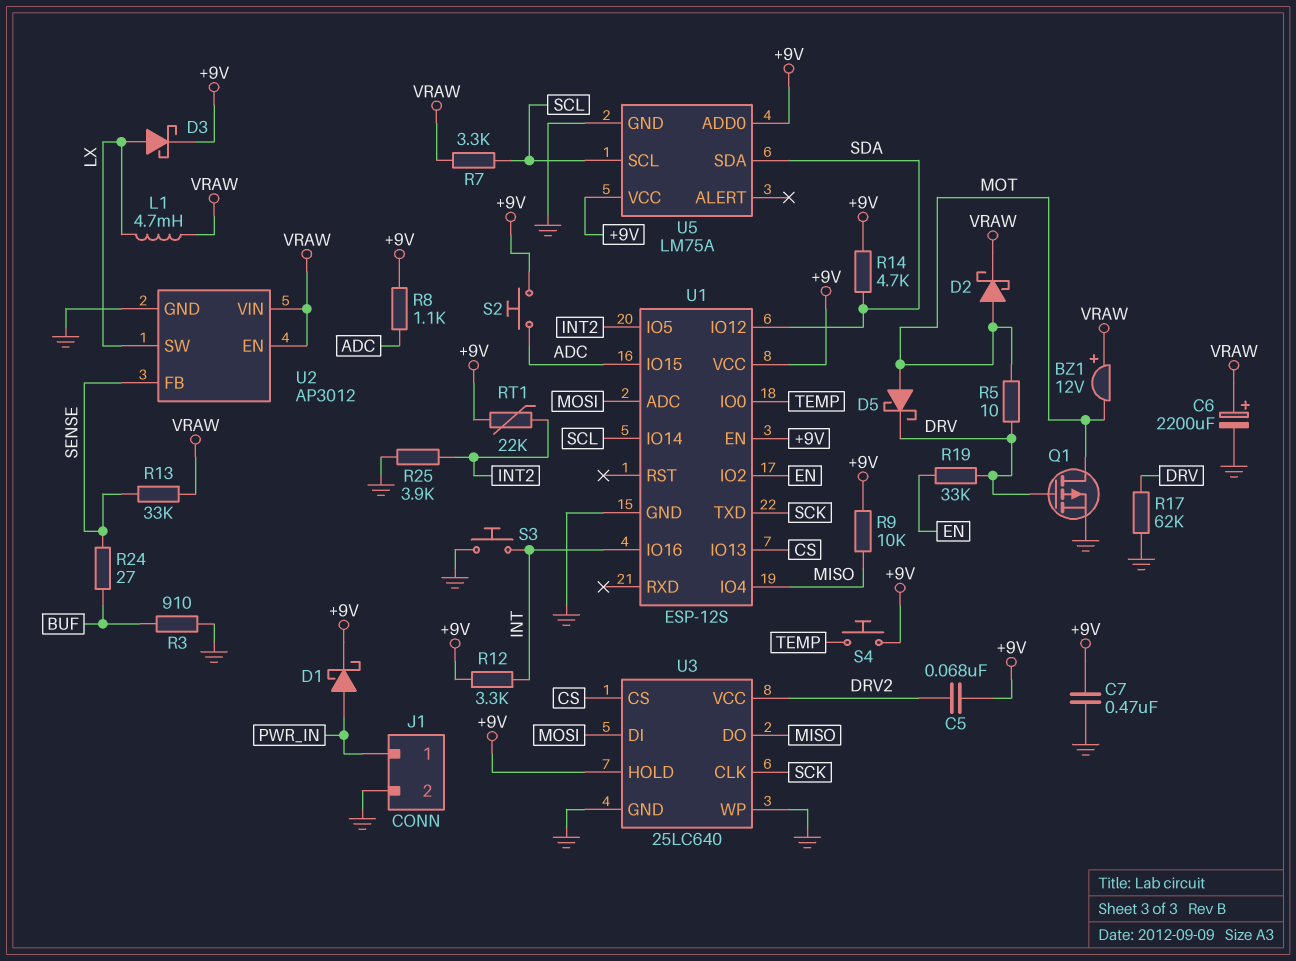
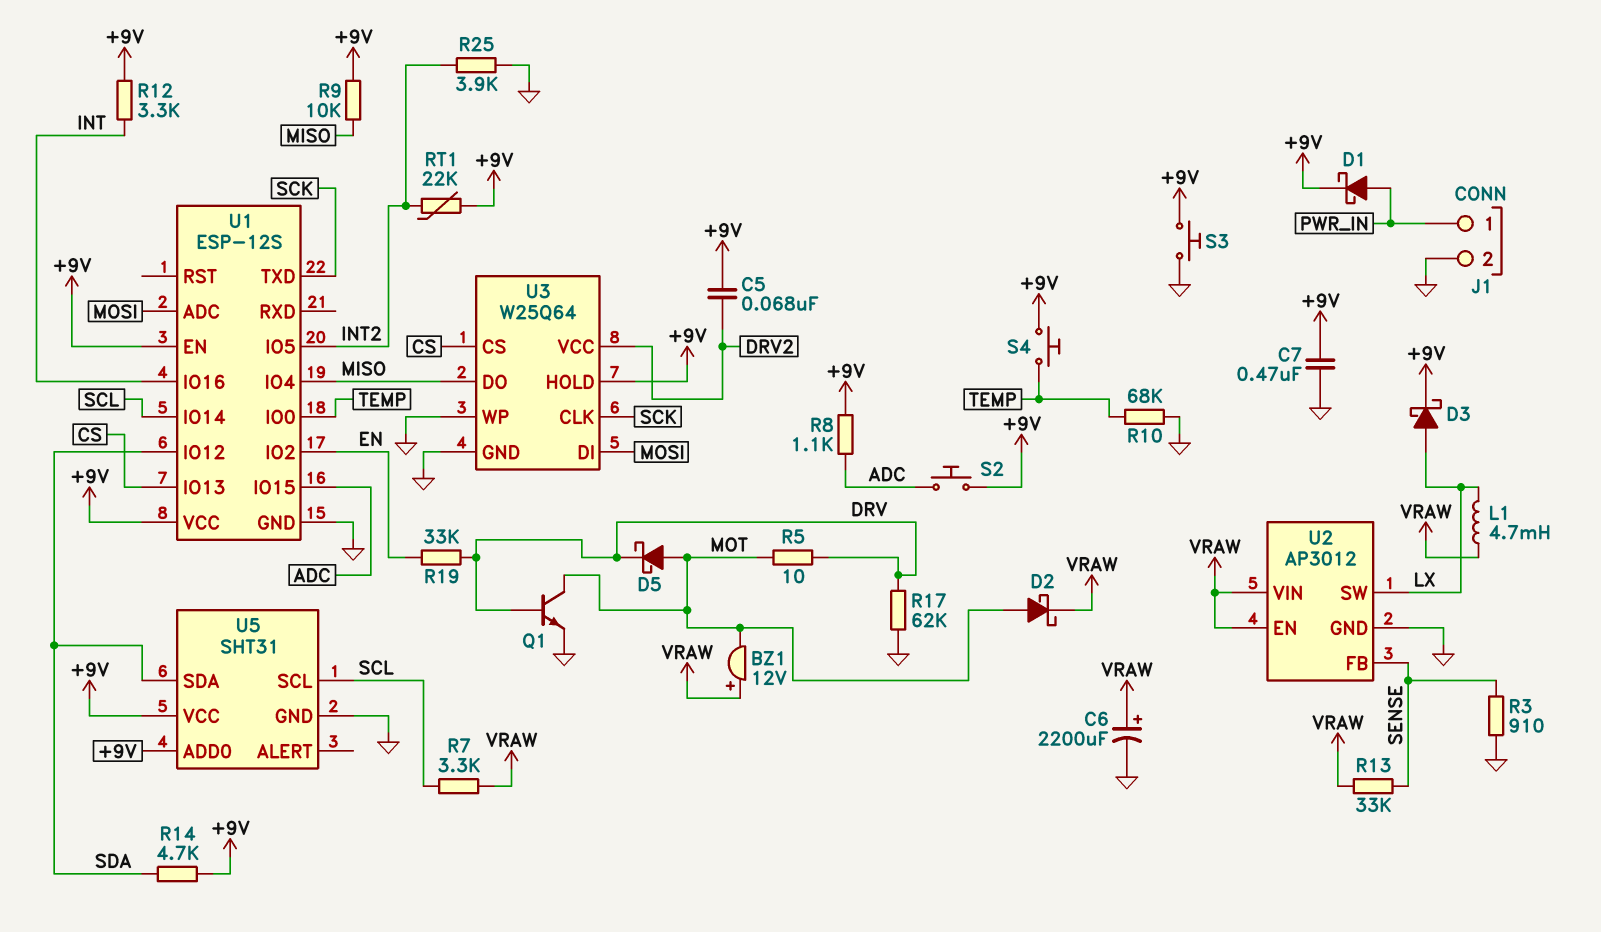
Q1: PMOS (G DRV, D MOT, S GND) -> NPN (B DRV, C MOT, E GND)
R3: 910 (BUF, GND) -> 910 (GND, SENSE)
R10: none -> 68k (GND, TEMP)
R24: 27 (BUF, SENSE) -> none
S3: button (GND, INT) -> button (+9V, GND)
U3: 25LC640 -> W25Q64
U5: LM75A -> SHT31

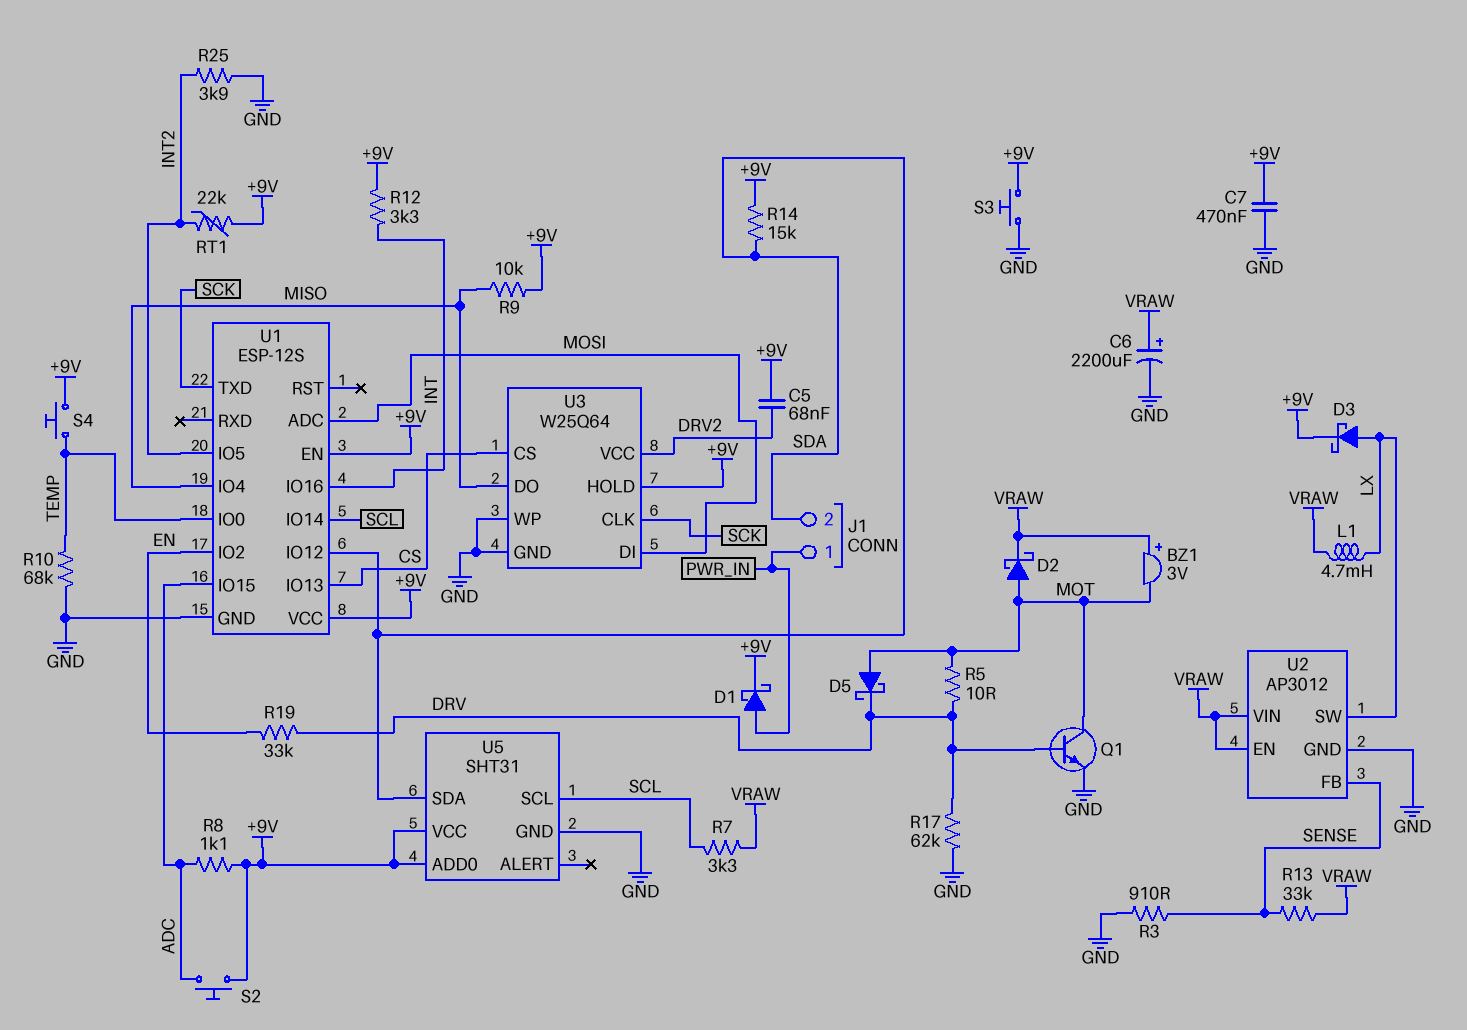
BZ1: buzzer 12V (plus VRAW, minus MOT) -> buzzer 3V (plus VRAW, minus MOT)
J1 pin 2: GND -> SDA
R14: 4.7k (+9V, SDA) -> 15k (+9V, SDA)

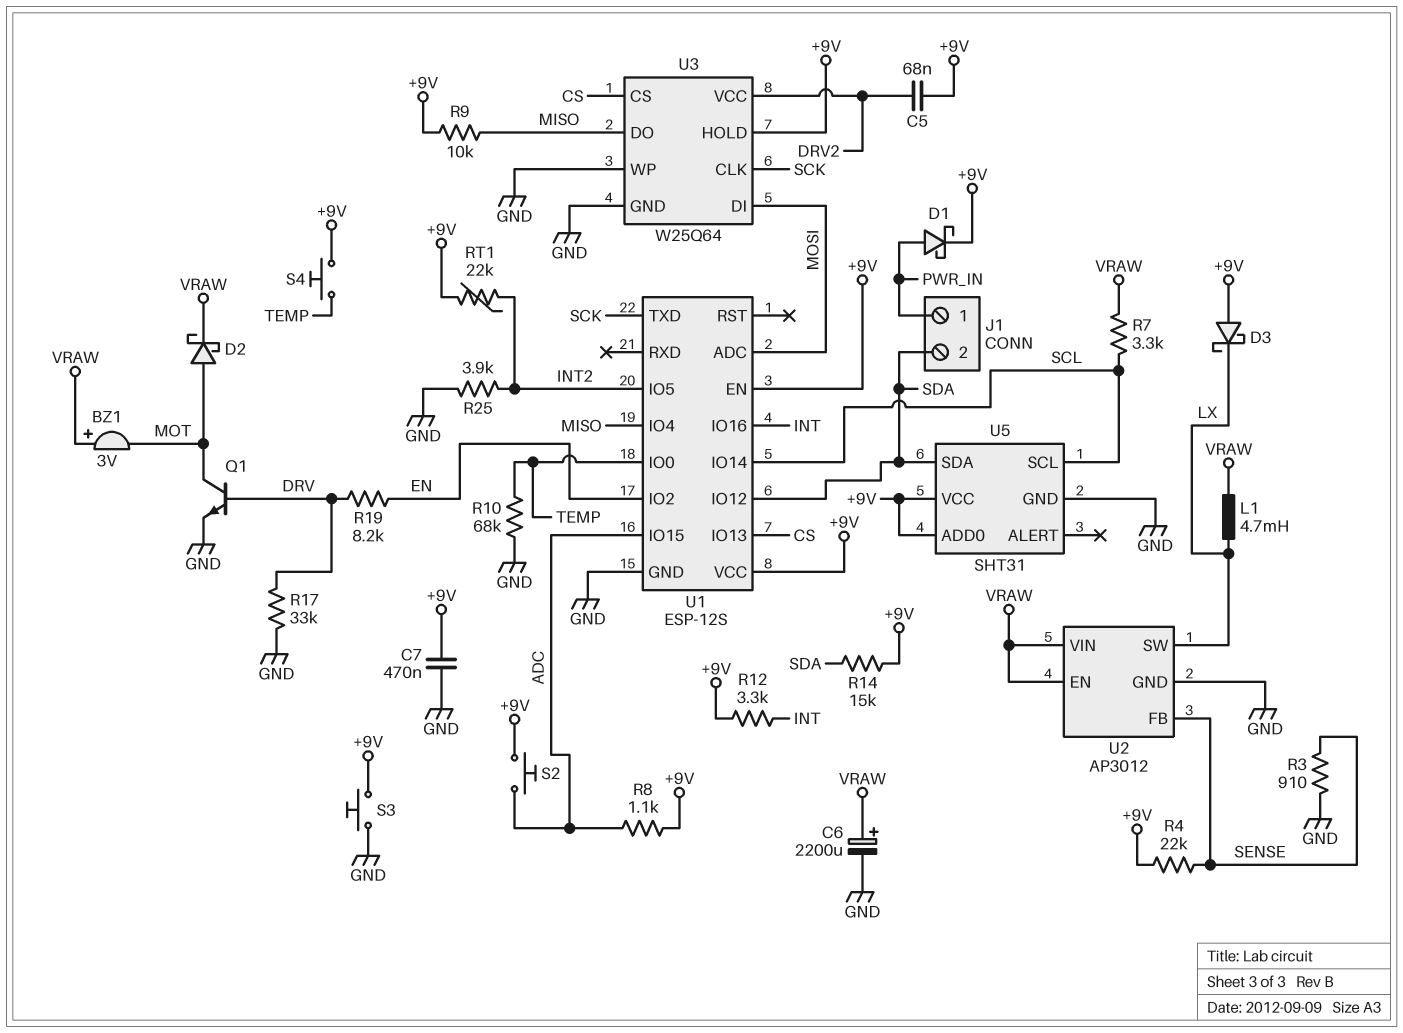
D3: schottky (A LX, K +9V) -> schottky (A +9V, K LX)
D5: schottky (A MOT, K DRV) -> none
R4: none -> 22k (+9V, SENSE)
R5: 10 (DRV, MOT) -> none
R13: 33k (SENSE, VRAW) -> none
R17: 62k (DRV, GND) -> 33k (DRV, GND)
R19: 33k (DRV, EN) -> 8.2k (DRV, EN)

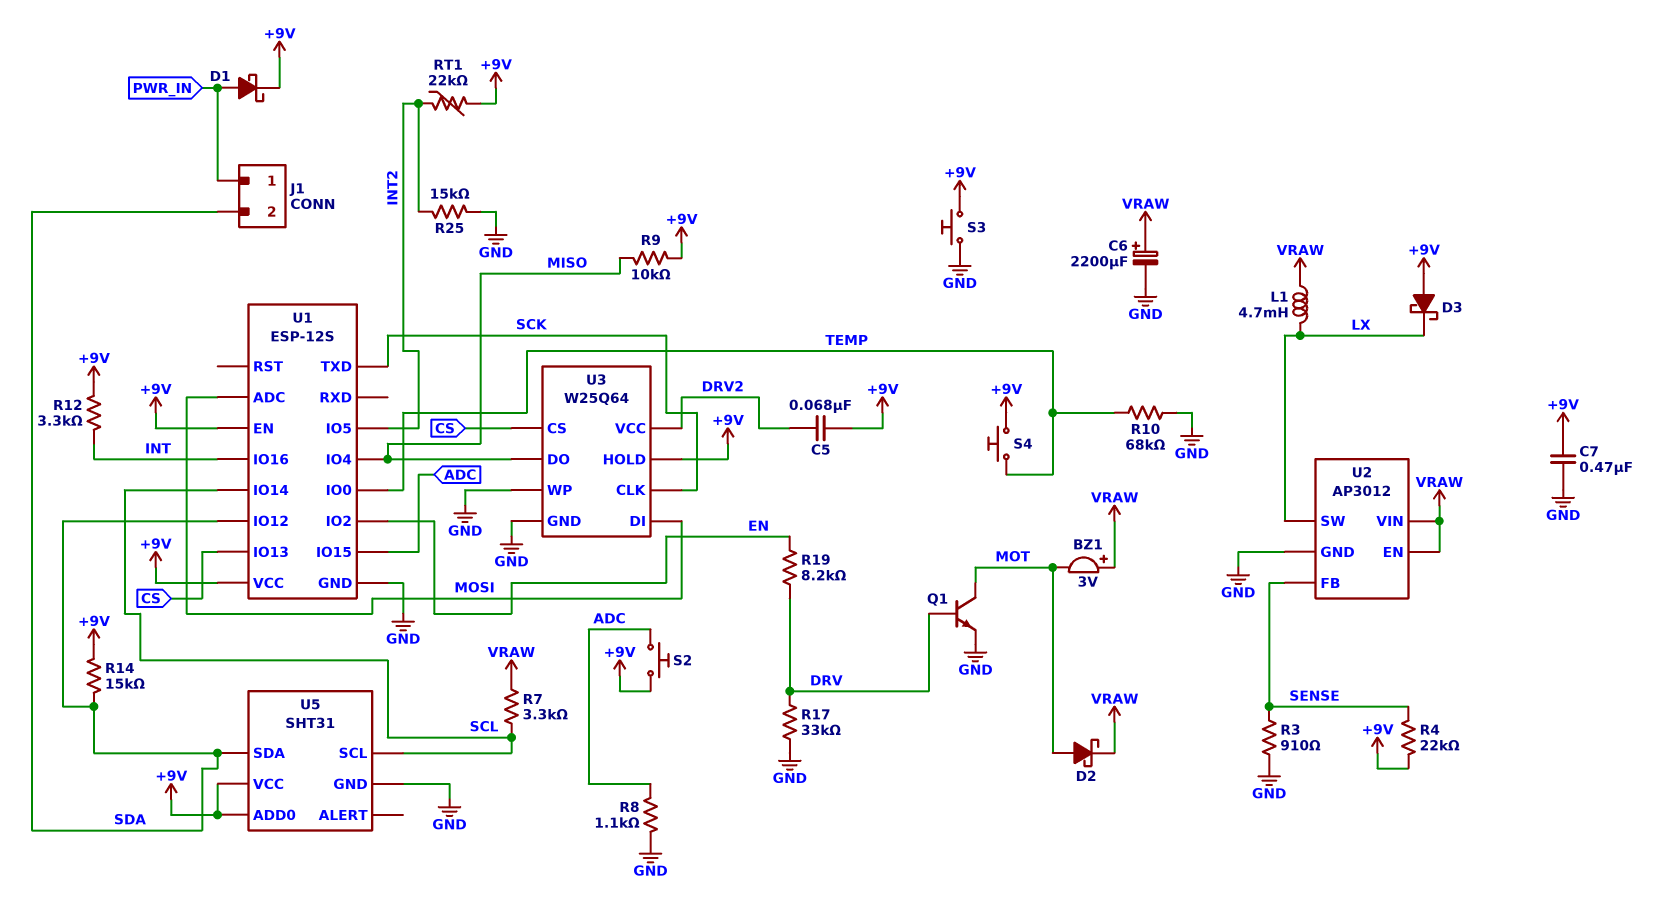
R8: 1.1k (+9V, ADC) -> 1.1k (ADC, GND)
R25: 3.9k (GND, INT2) -> 15k (GND, INT2)

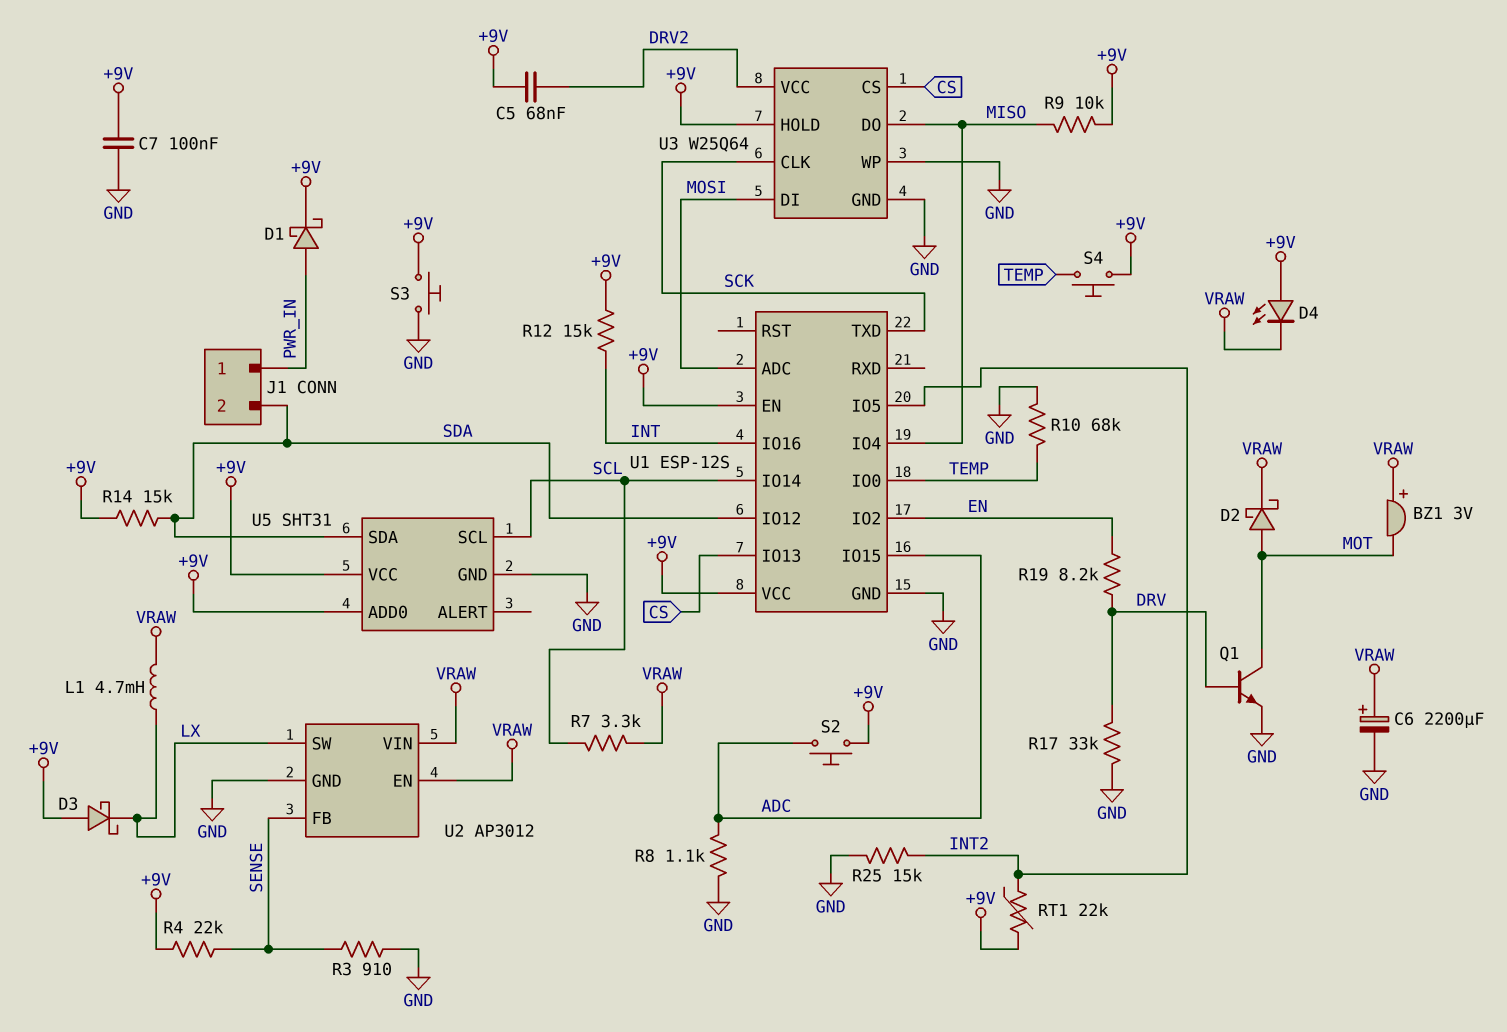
C7: 470nF (+9V, GND) -> 100nF (+9V, GND)
D4: none -> LED (A +9V, K VRAW)
R12: 3.3k (+9V, INT) -> 15k (+9V, INT)

